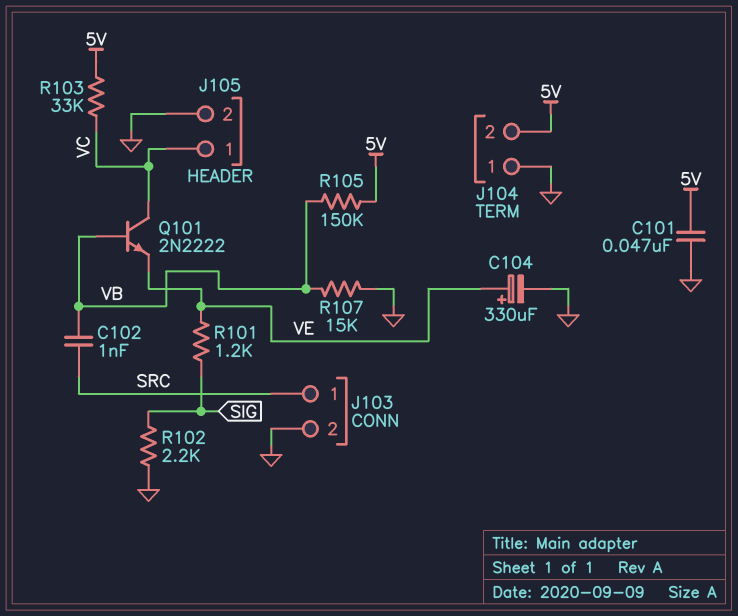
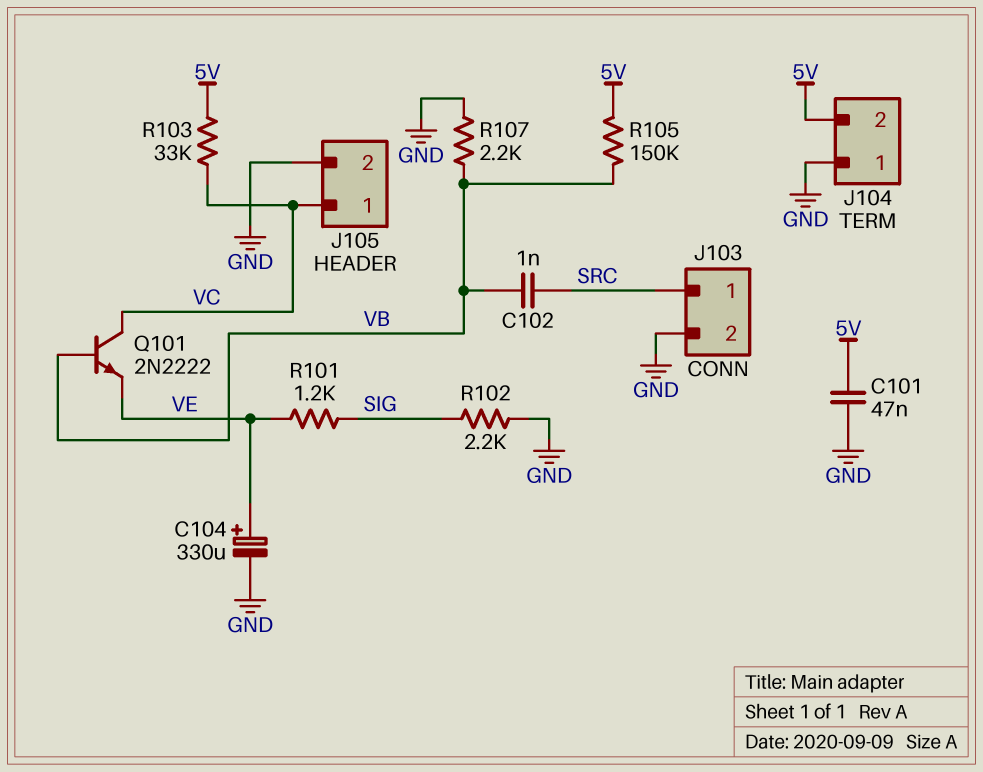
R107: 15k (GND, VB) -> 2.2k (GND, VB)

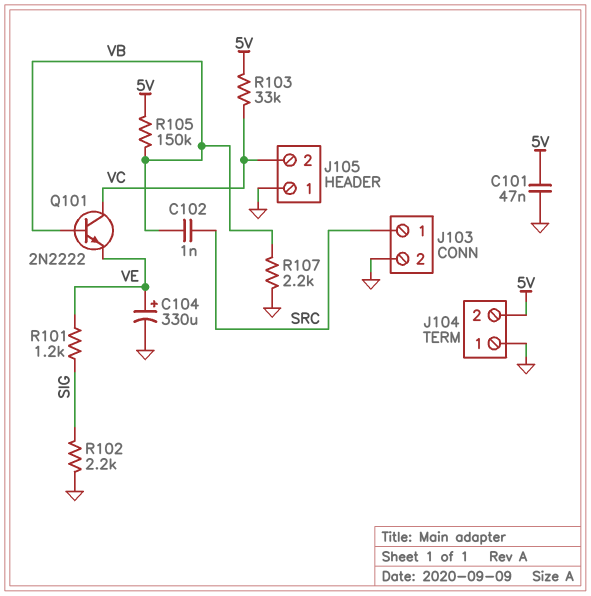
J105 pin 1: VC -> GND
J105 pin 2: GND -> VC

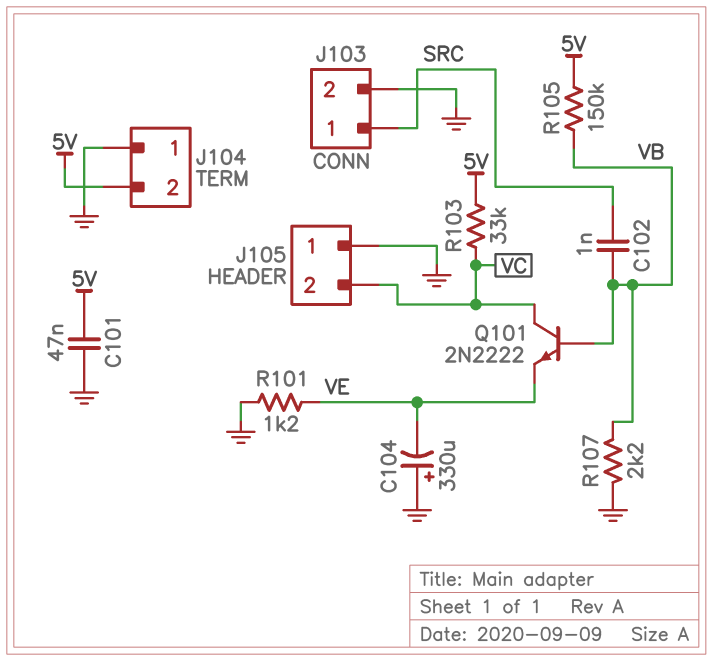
C104: 330uF (plus VE, minus GND) -> 330uF (plus GND, minus VE)
R101: 1.2k (SIG, VE) -> 1.2k (GND, VE)
R102: 2.2k (GND, SIG) -> none

